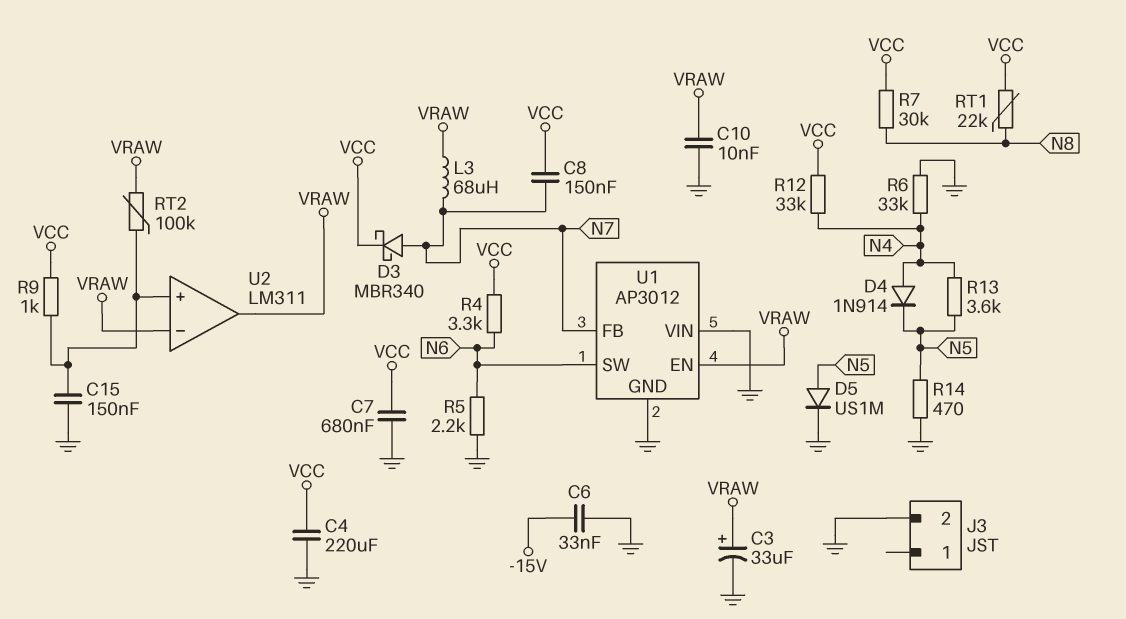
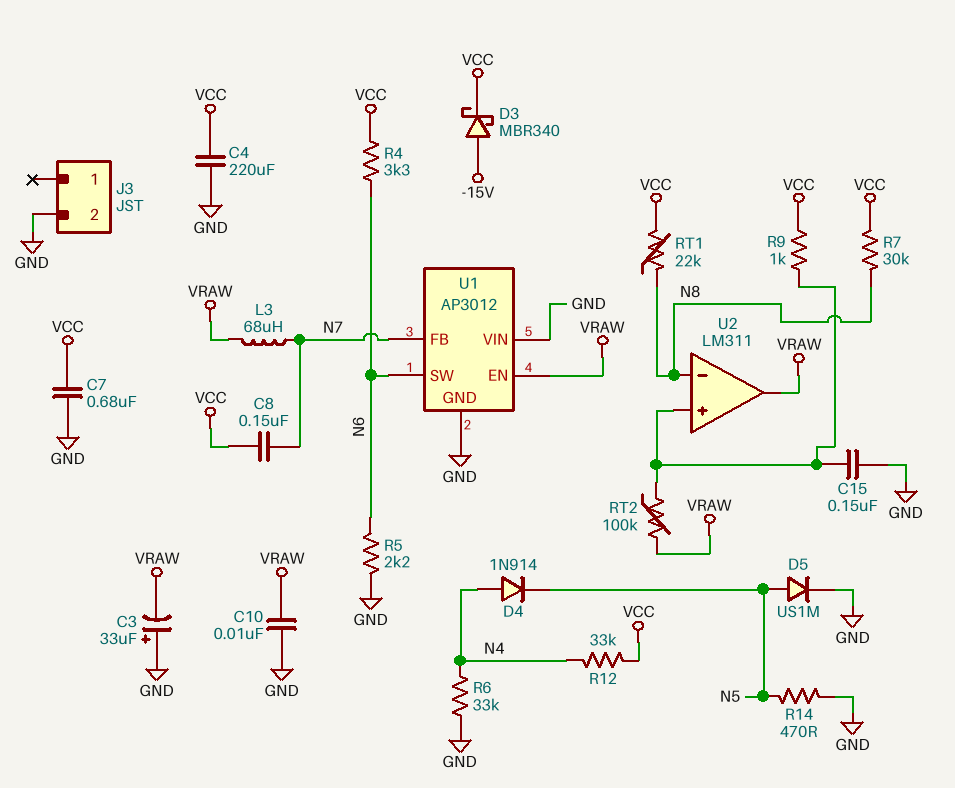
C3: 33uF (plus VRAW, minus GND) -> 33uF (plus GND, minus VRAW)
C6: 33nF (-15V, GND) -> none
D3: schottky MBR340 (A N7, K VCC) -> schottky MBR340 (A -15V, K VCC)
R13: 3.6k (N4, N5) -> none
U2 pin in-: VRAW -> N8

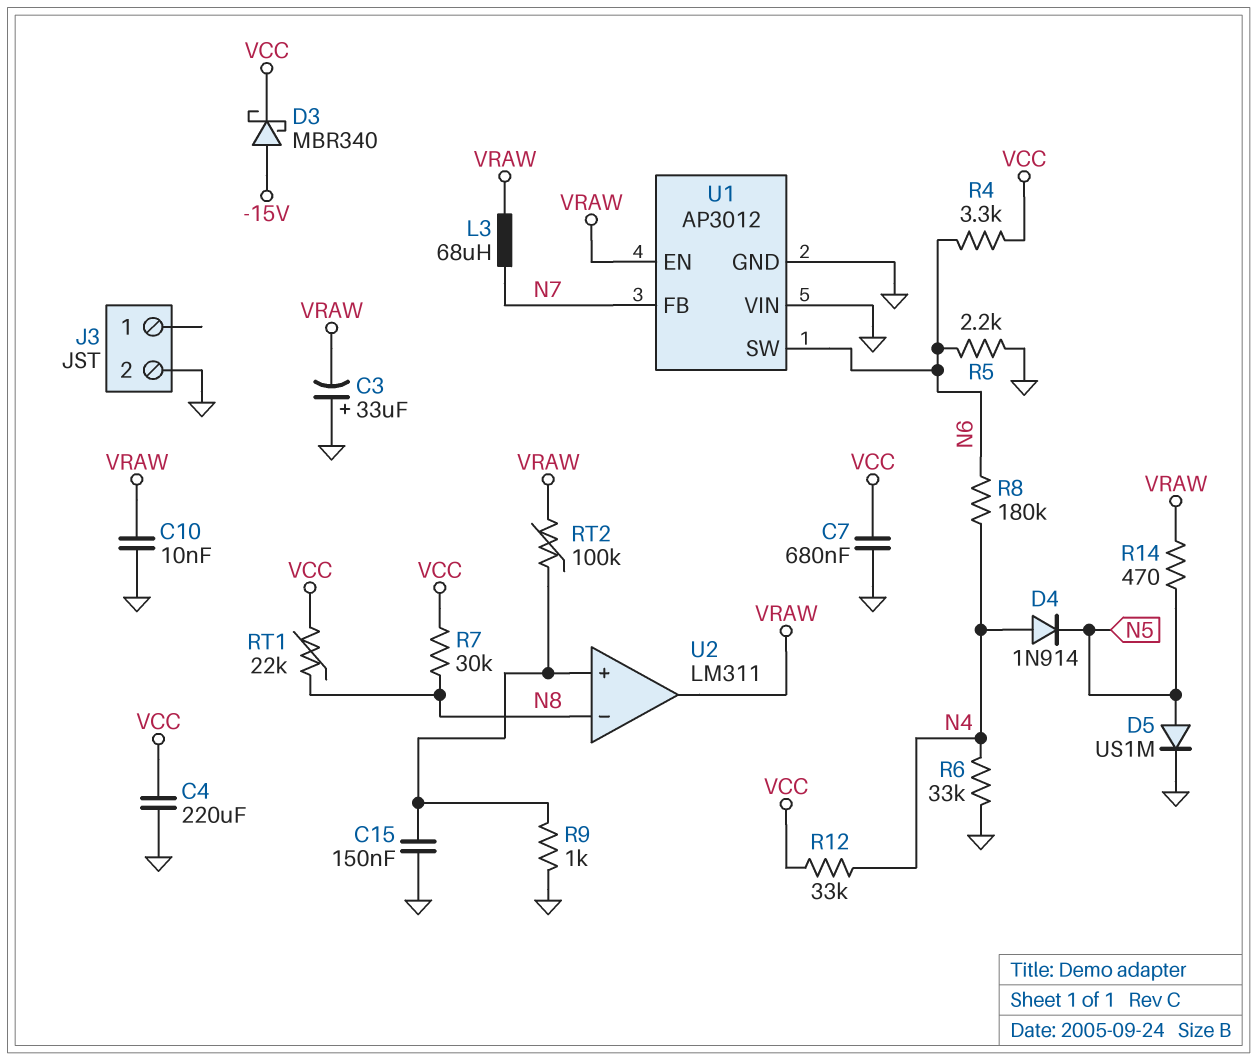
C8: 150nF (N7, VCC) -> none
R8: none -> 180k (N4, N6)
R9: 1k (U2/in+, VCC) -> 1k (GND, U2/in+)
R14: 470 (GND, N5) -> 470 (N5, VRAW)

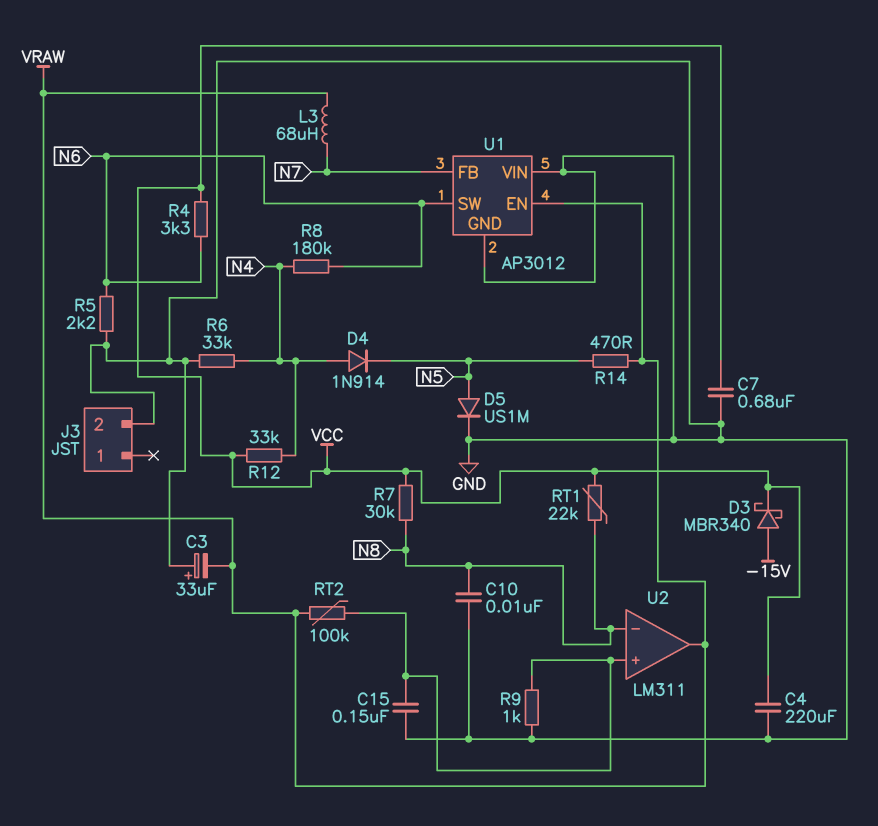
C10: 10nF (GND, VRAW) -> 10nF (GND, N8)

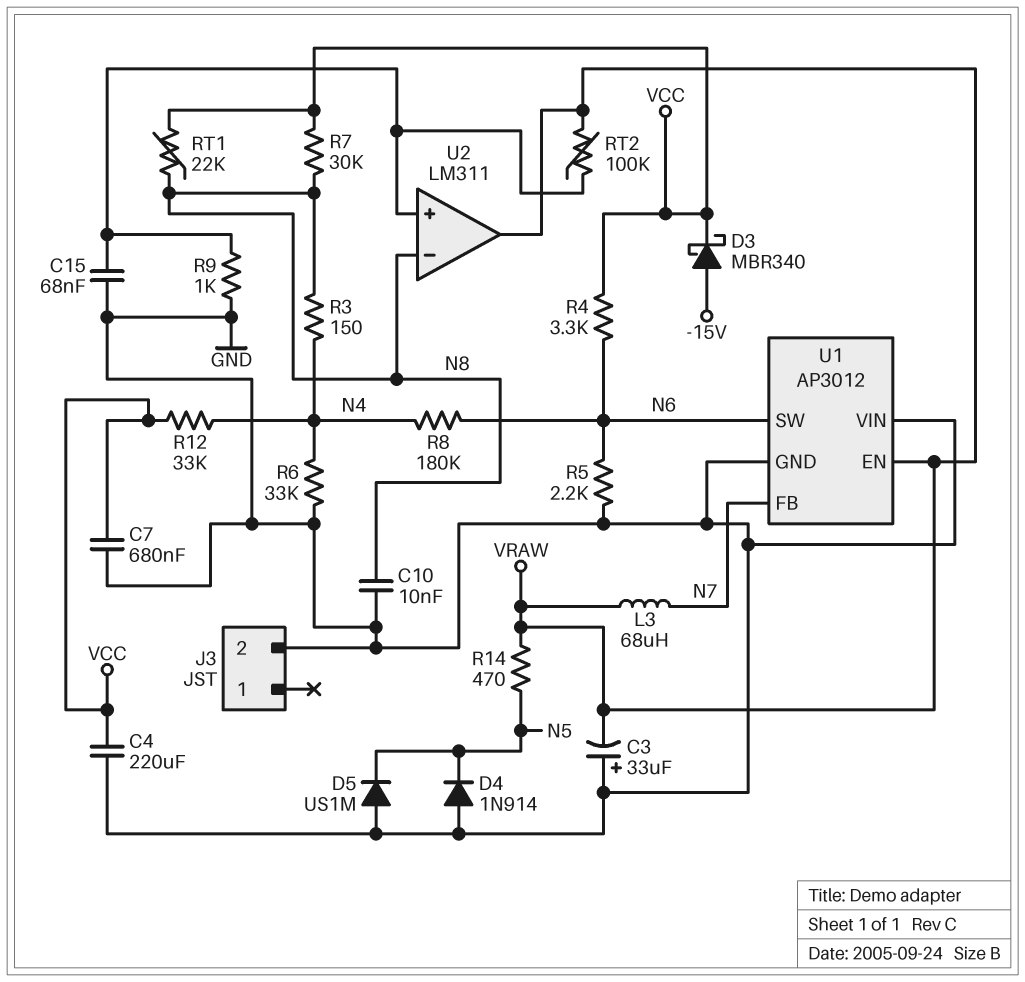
C15: 150nF (GND, U2/in+) -> 68nF (GND, U2/in+)
D4: diode 1N914 (A N4, K N5) -> diode 1N914 (A GND, K N5)
D5: diode US1M (A N5, K GND) -> diode US1M (A GND, K N5)
R3: none -> 150 (N4, N8)

